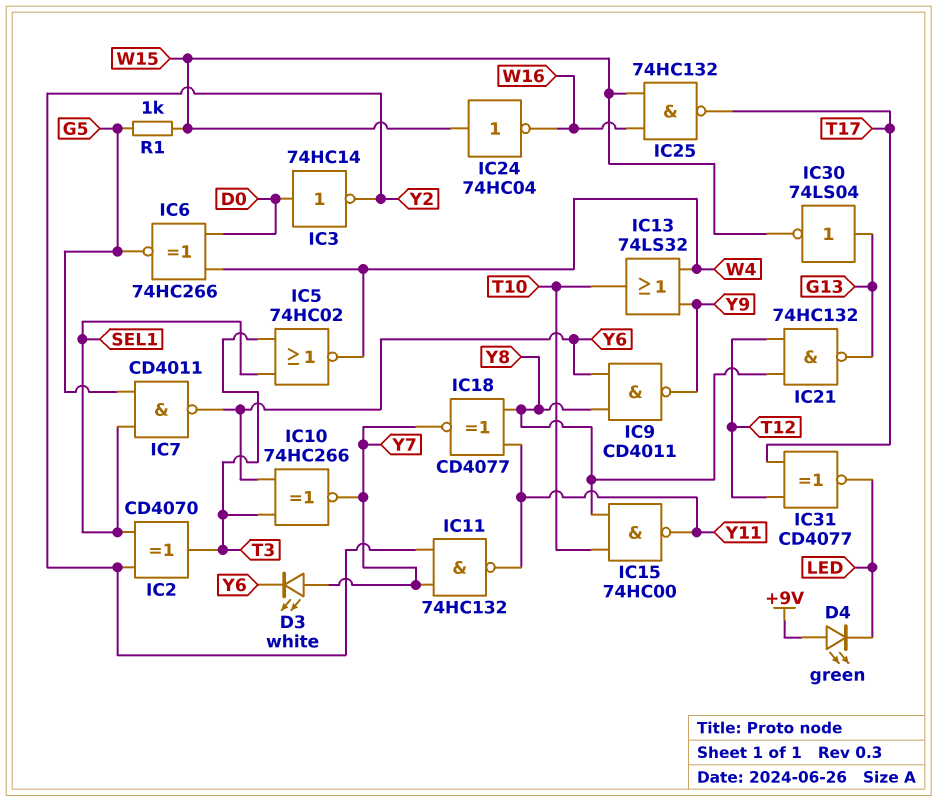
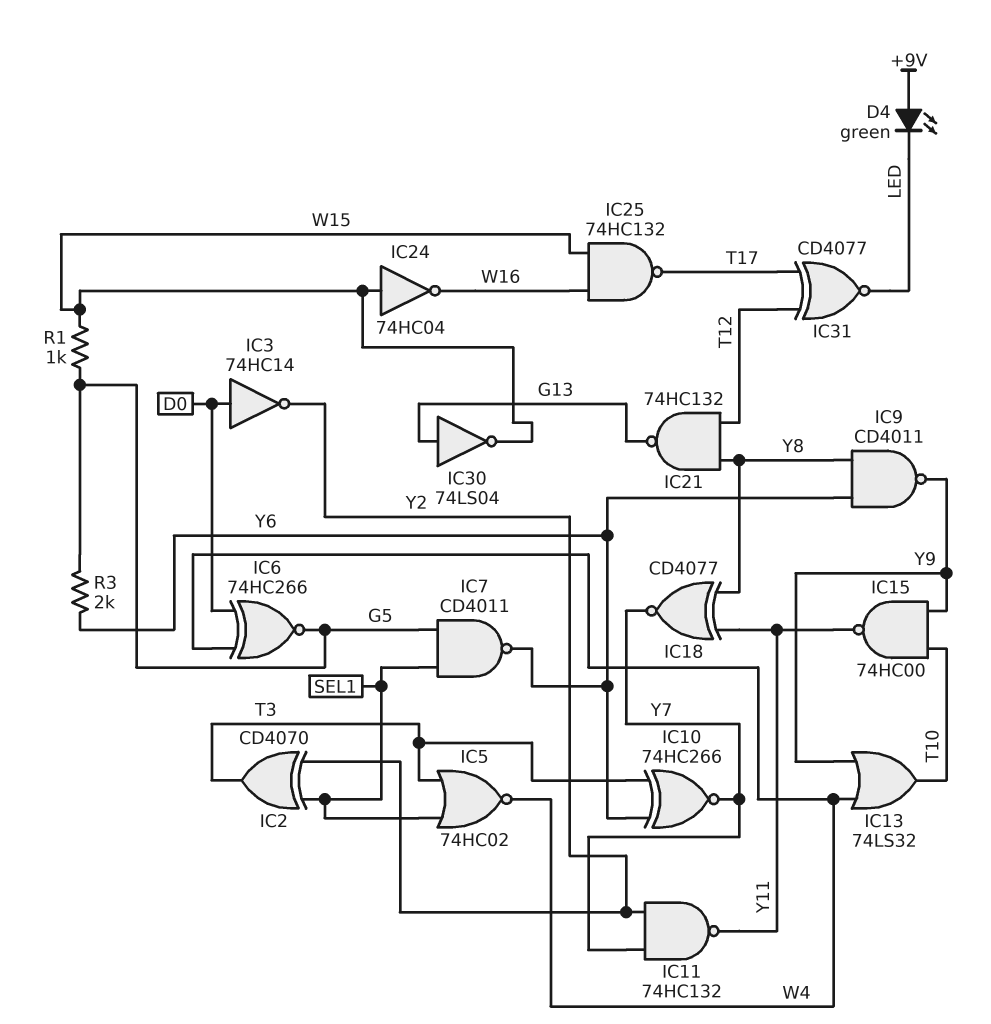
D3: LED white (A Y7, K Y6) -> none
IC15: NAND 74HC00 (in T10, in Y8, out Y11) -> NAND 74HC00 (in T10, in Y9, out Y11)
R3: none -> 2k (G5, Y6)

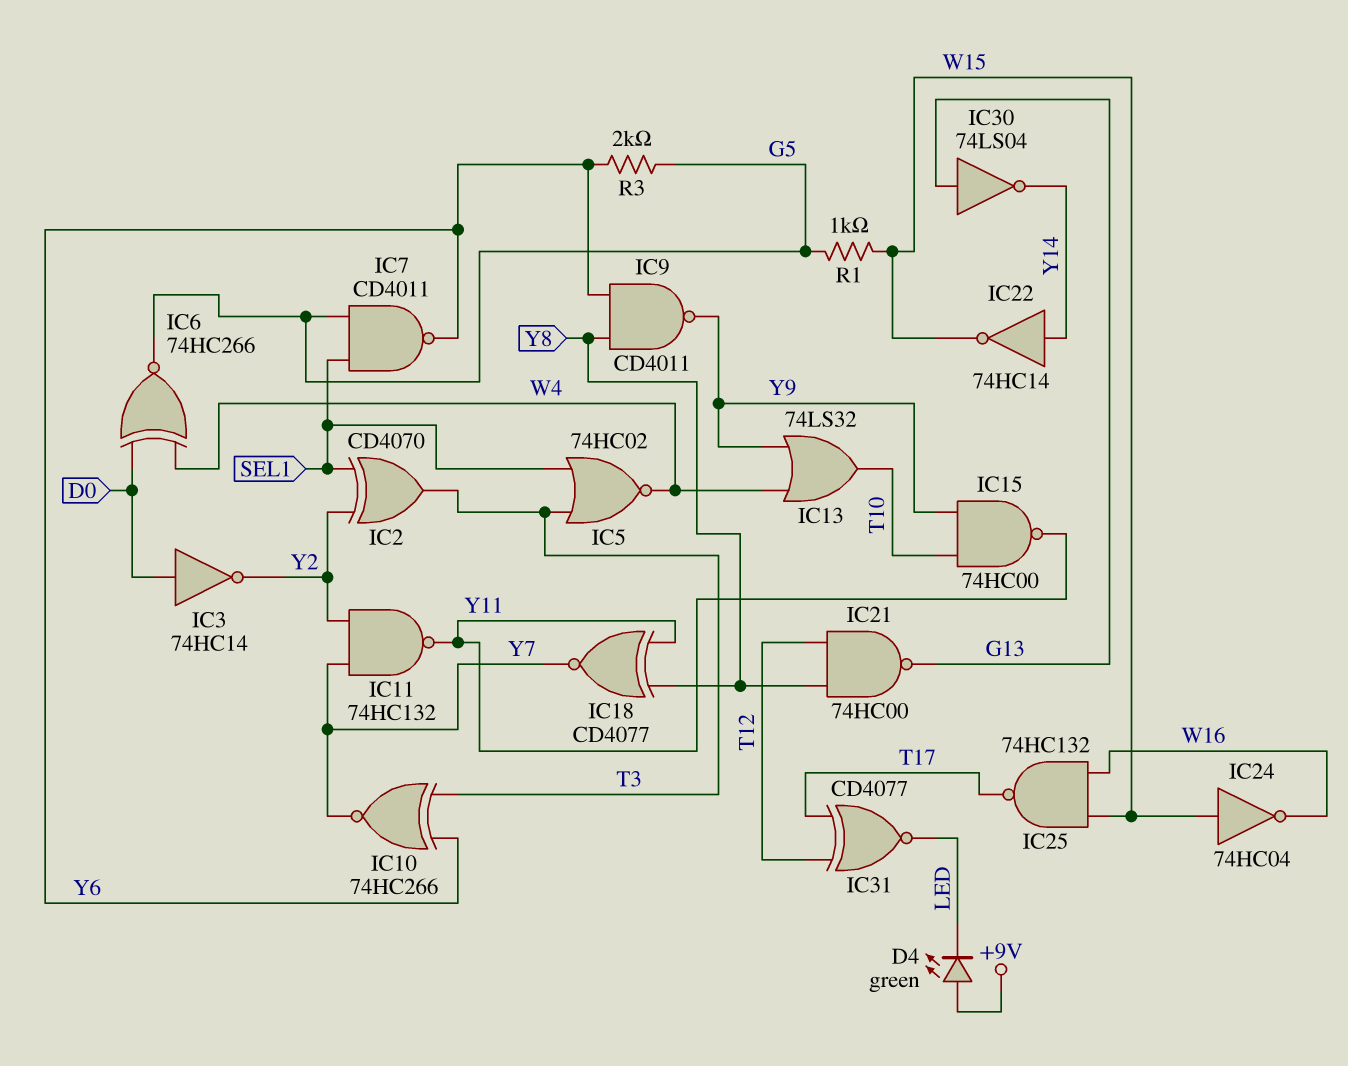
IC21: NAND 74HC132 (in T12, in Y8, out G13) -> NAND 74HC00 (in T12, in Y8, out G13)
IC22: none -> NOT 74HC14 (in Y14, out W15)
IC30: NOT 74LS04 (in G13, out W15) -> NOT 74LS04 (in G13, out Y14)

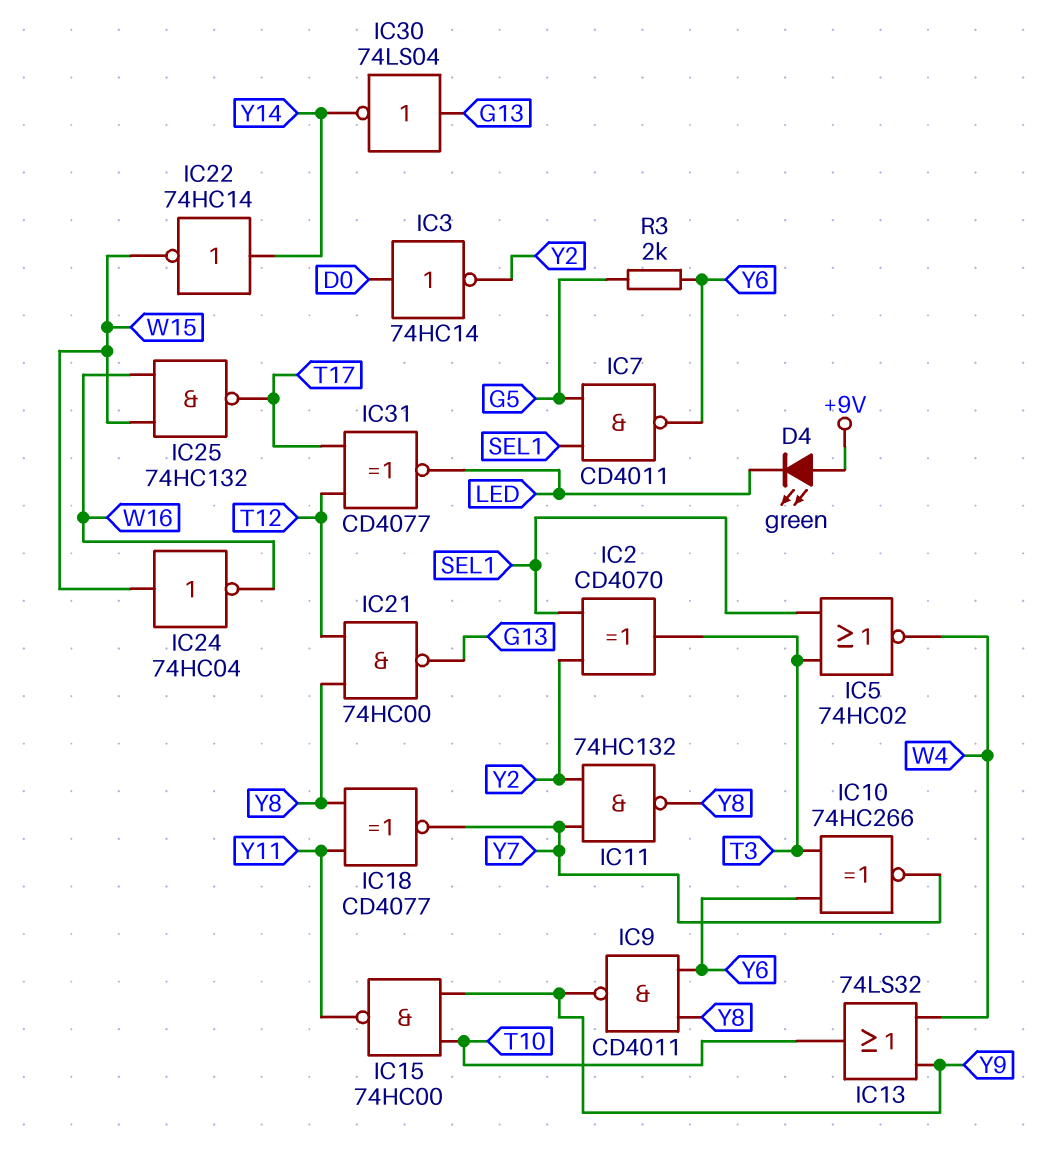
IC6: XNOR 74HC266 (in D0, in W4, out G5) -> none
IC11: NAND 74HC132 (in Y2, in Y7, out Y11) -> NAND 74HC132 (in Y2, in Y7, out Y8)
R1: 1k (G5, W15) -> none

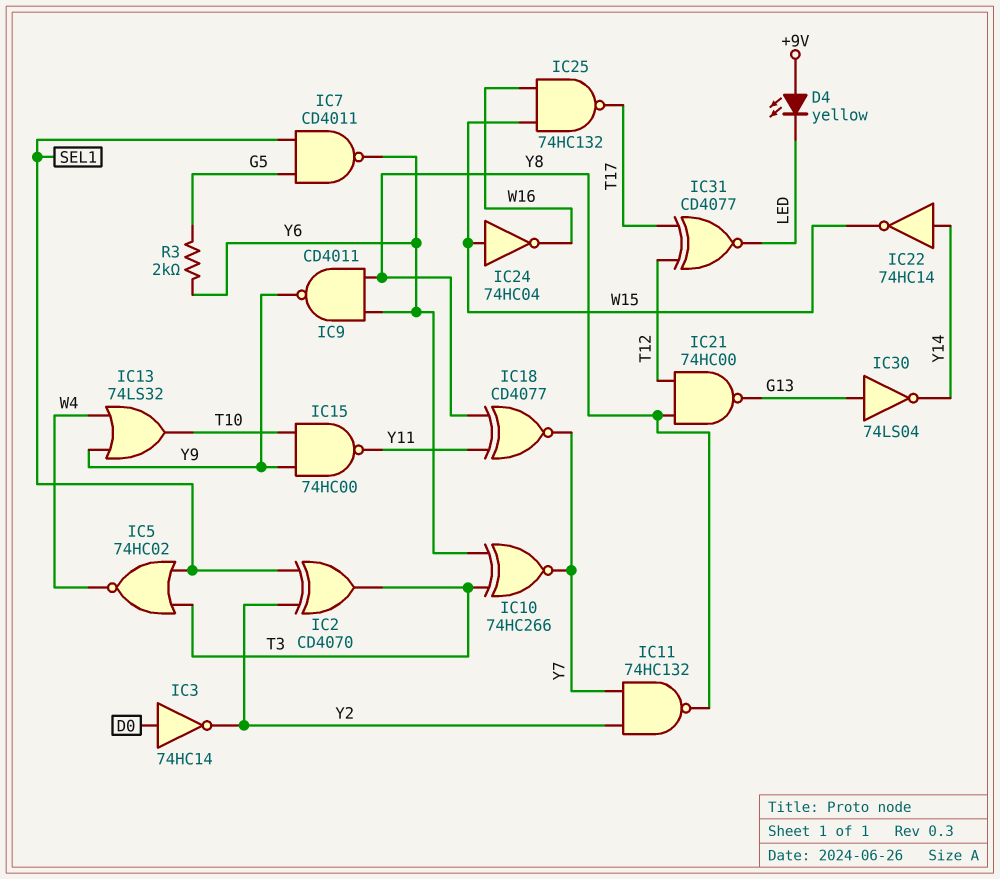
D4: LED green (A +9V, K LED) -> LED yellow (A +9V, K LED)

